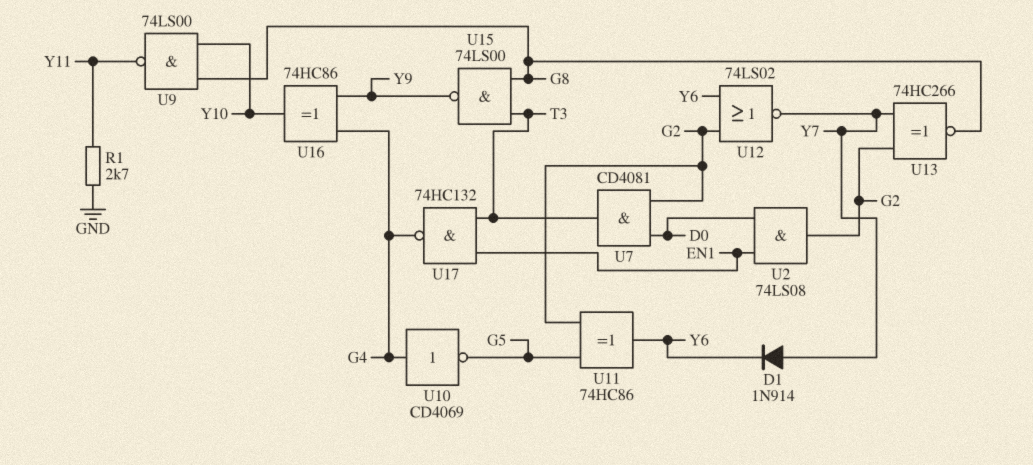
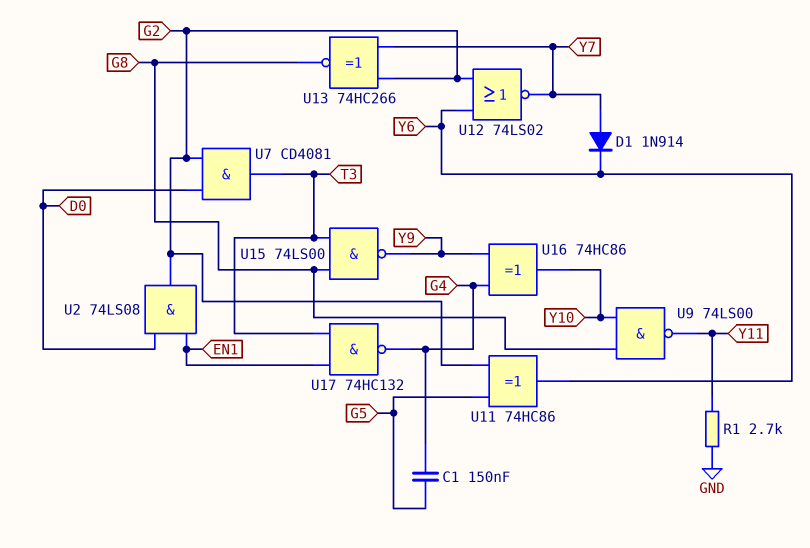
C1: none -> 150nF (G4, G5)
U10: NOT CD4069 (in G4, out G5) -> none

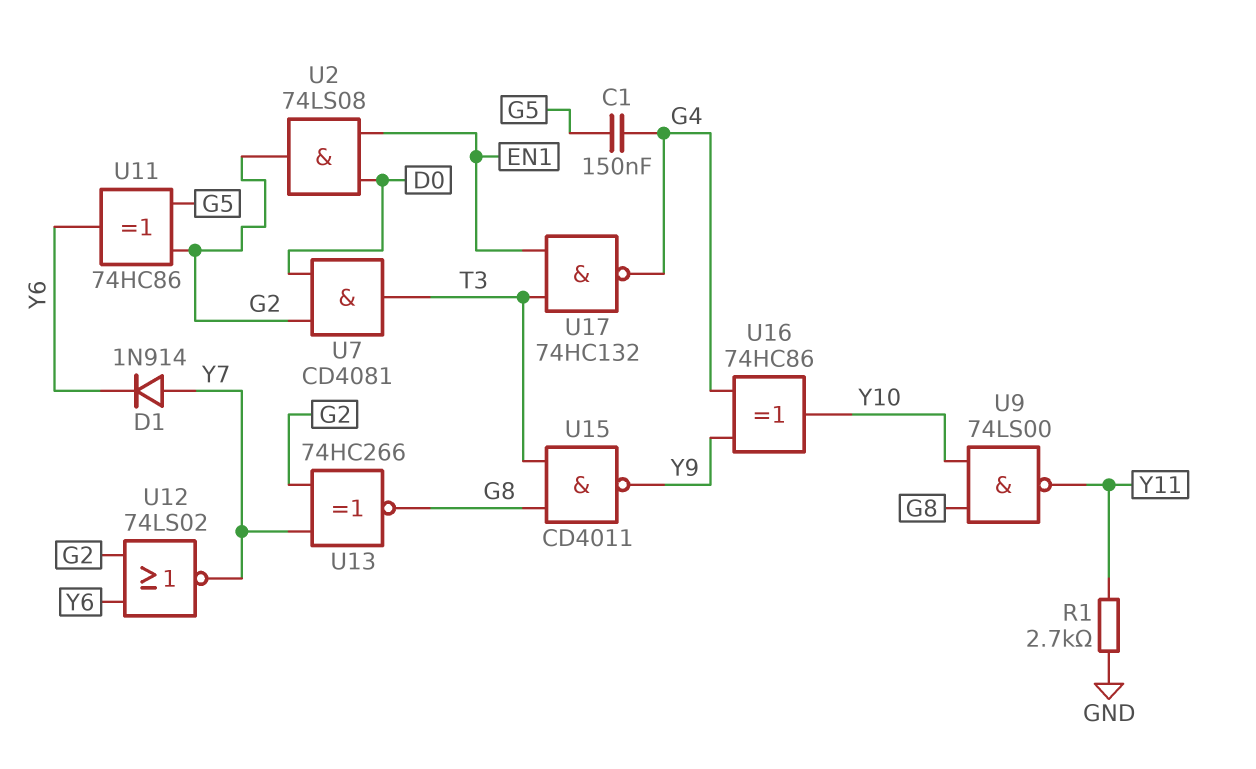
U15: NAND 74LS00 (in G8, in T3, out Y9) -> NAND CD4011 (in G8, in T3, out Y9)

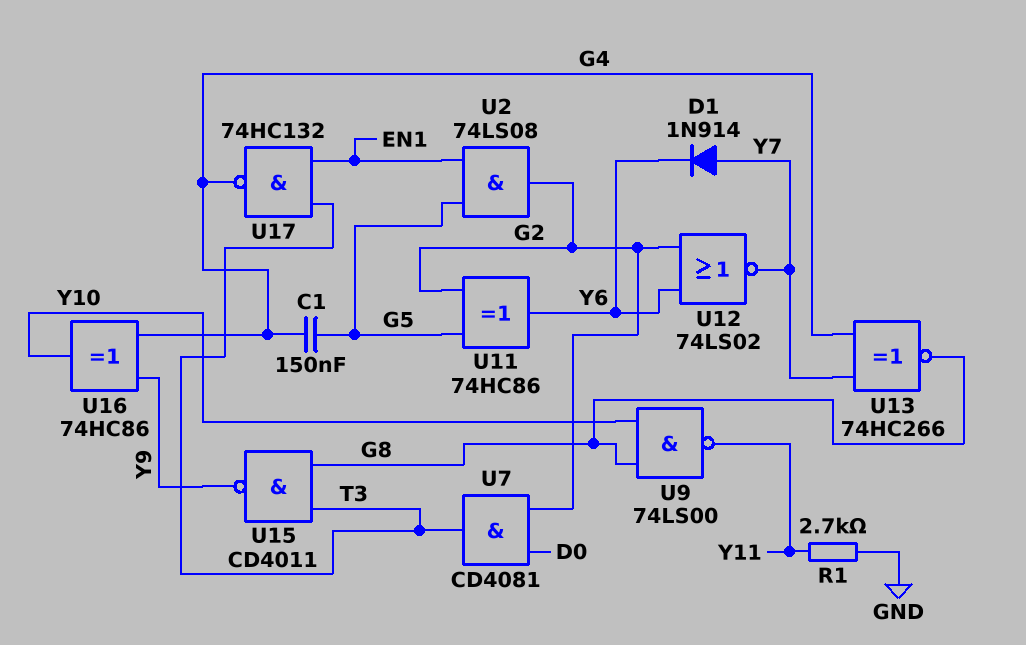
U2: AND 74LS08 (in D0, in EN1, out G2) -> AND 74LS08 (in EN1, in G5, out G2)
U13: XNOR 74HC266 (in G2, in Y7, out G8) -> XNOR 74HC266 (in G4, in Y7, out G8)

